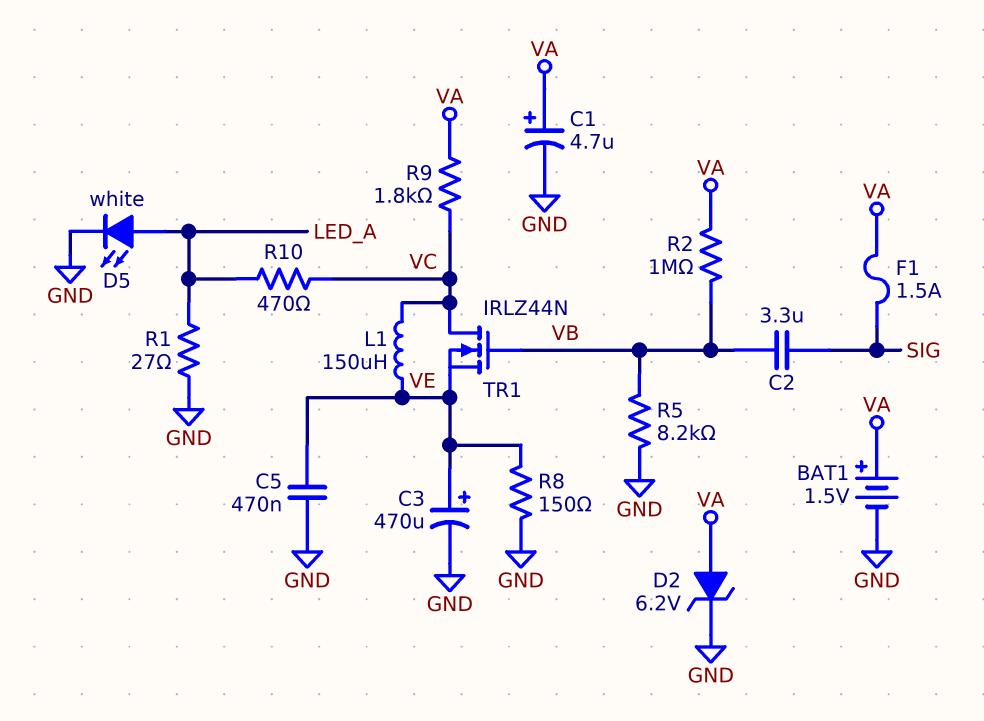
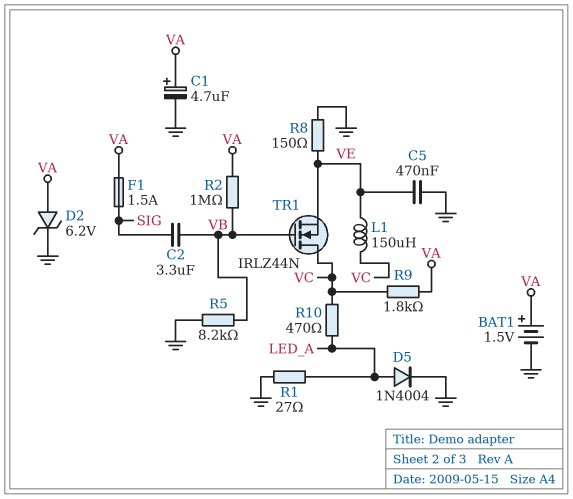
C3: 470uF (plus VE, minus GND) -> none
D5: LED white (A LED_A, K GND) -> diode 1N4004 (A LED_A, K GND)

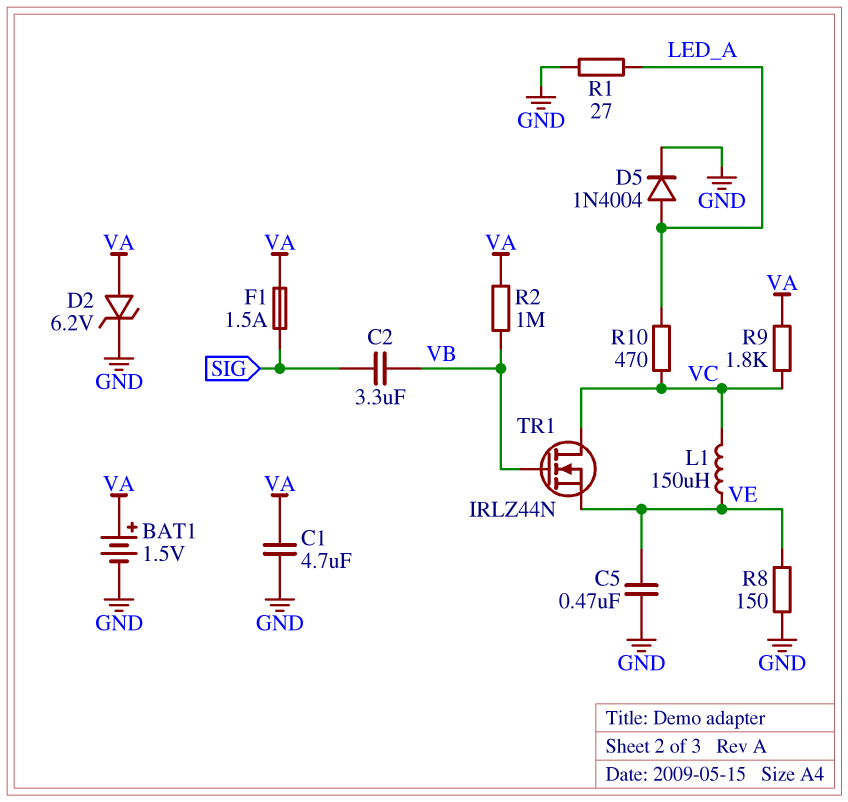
C1: 4.7uF (plus VA, minus GND) -> 4.7uF (GND, VA)
R5: 8.2k (GND, VB) -> none

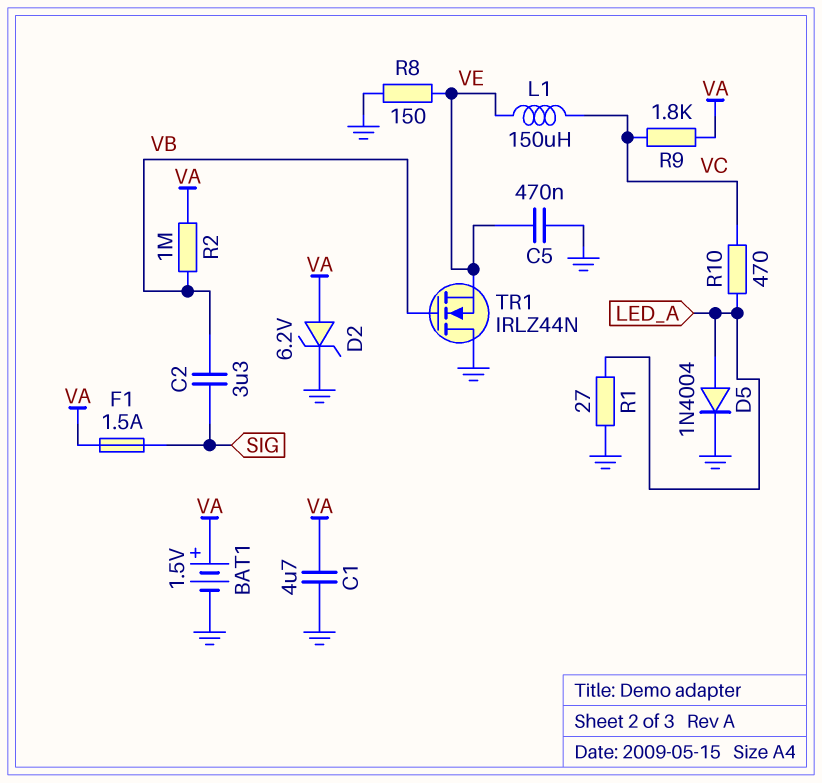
TR1: NMOS IRLZ44N (G VB, D VC, S VE) -> NMOS IRLZ44N (G VB, D GND, S VE)

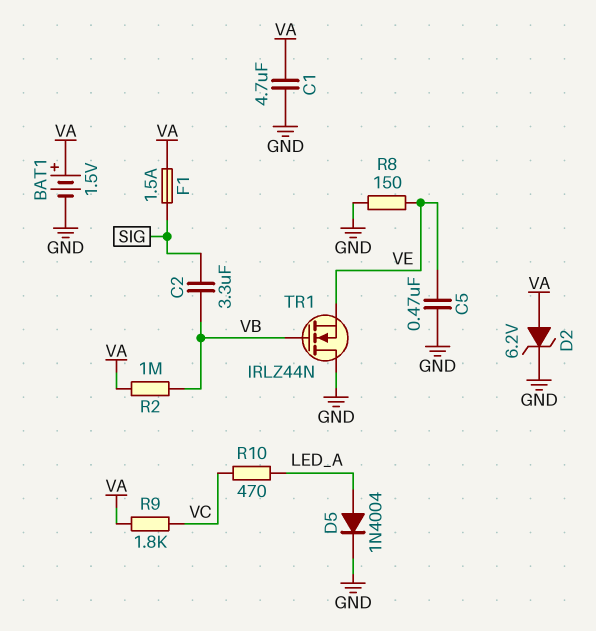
L1: 150uH (VC, VE) -> none
R1: 27 (GND, LED_A) -> none

